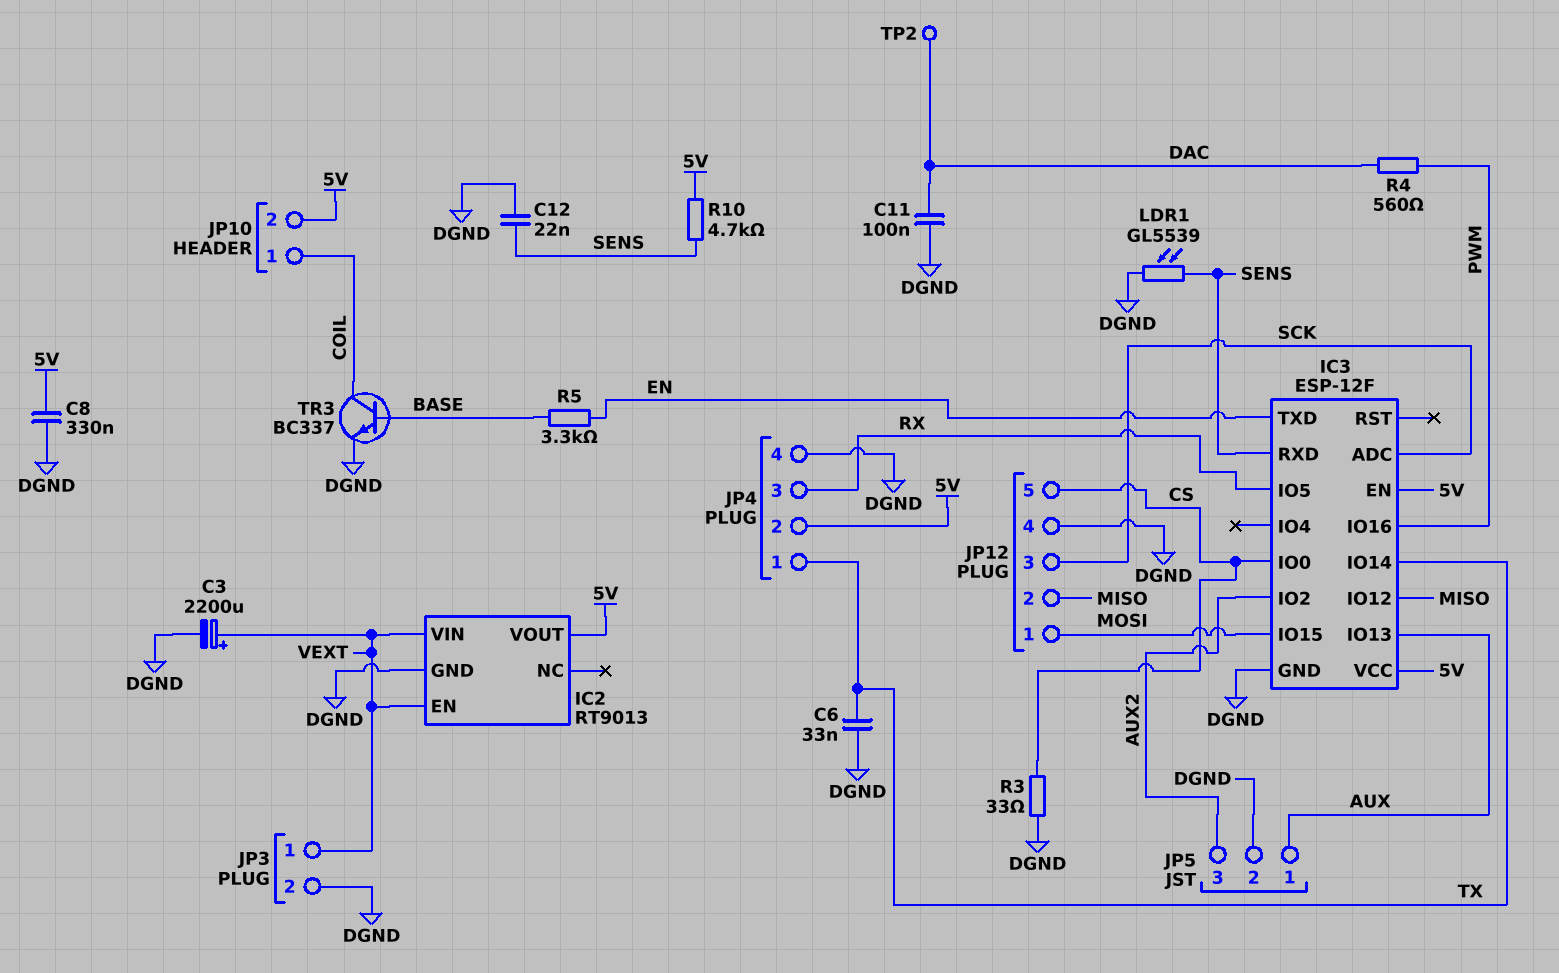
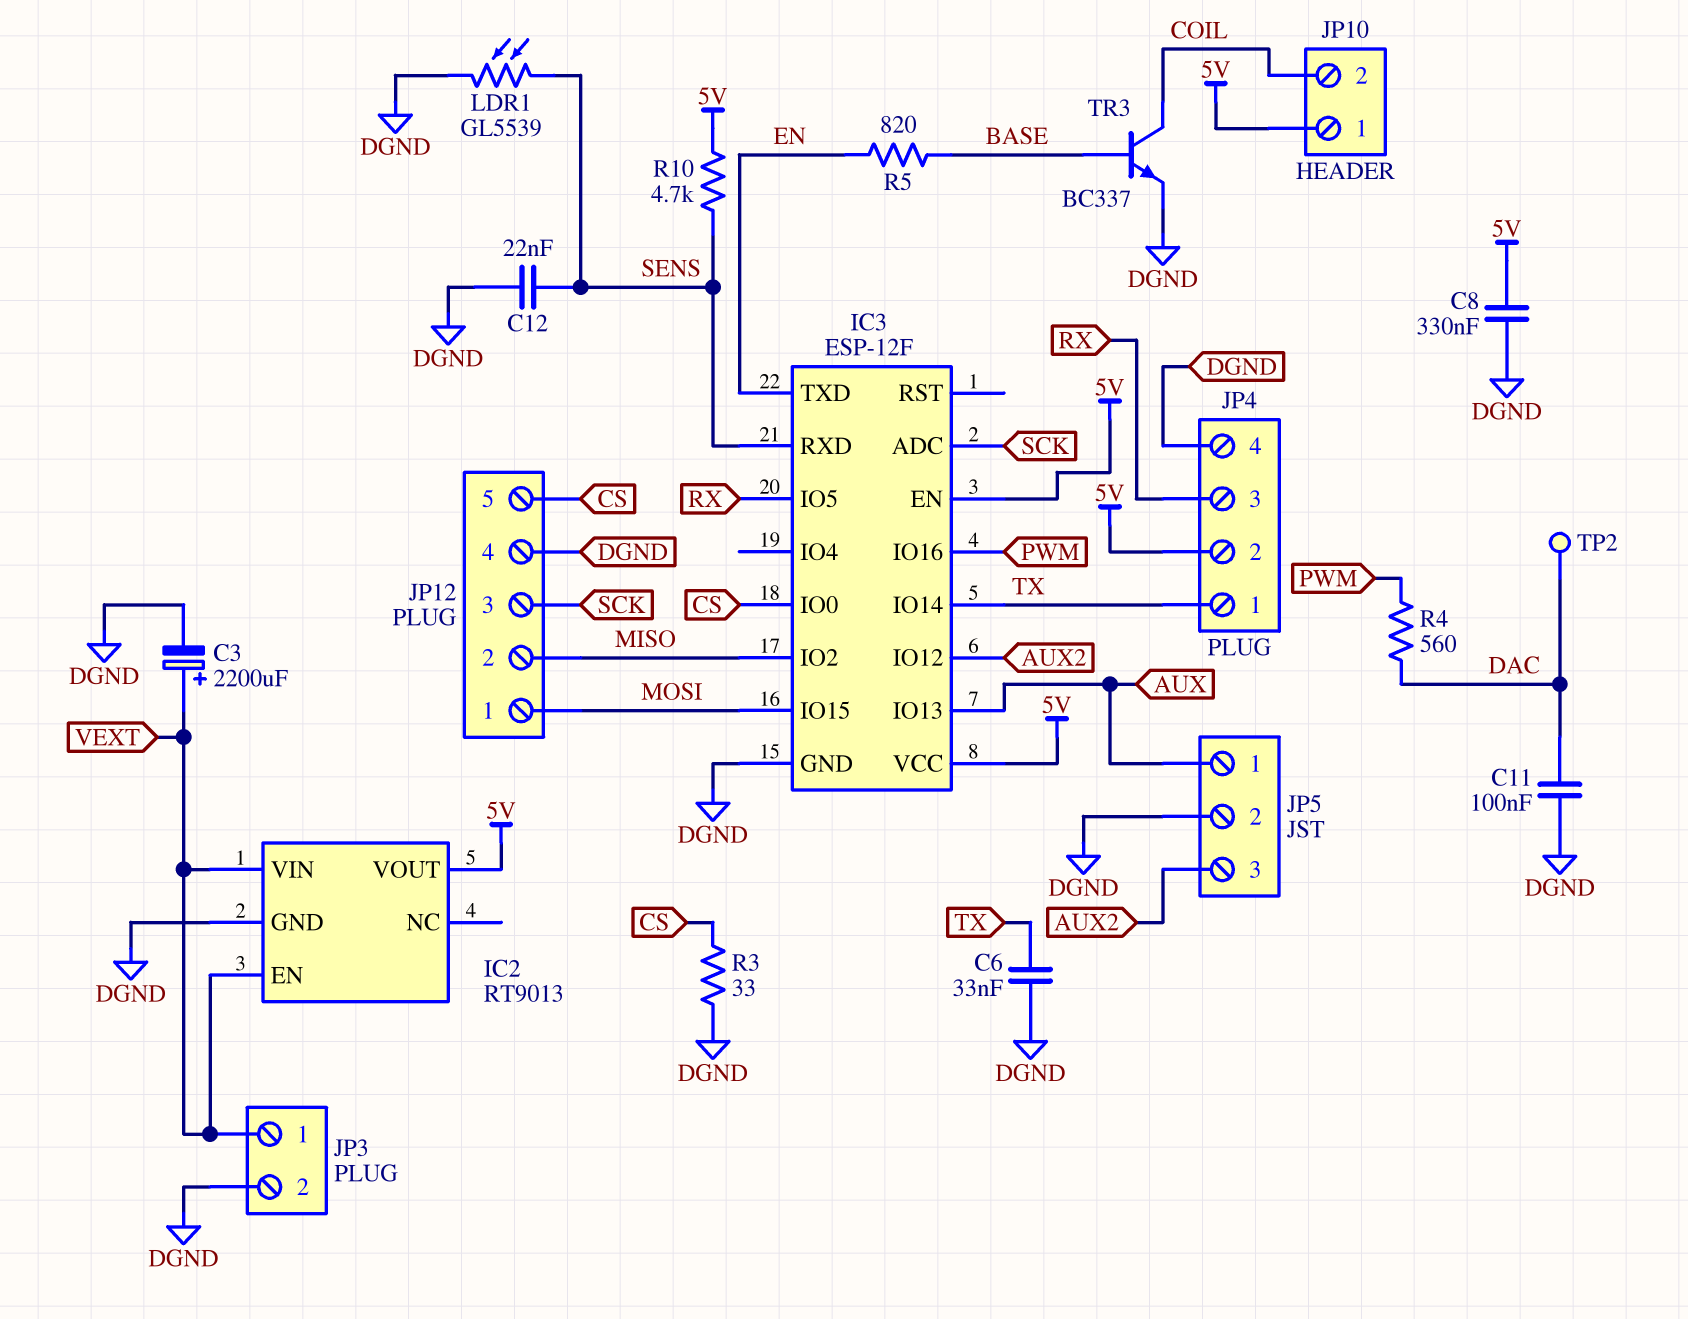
IC3 pin IO2: AUX2 -> MISO
IC3 pin IO12: MISO -> AUX2
JP10 pin 1: COIL -> 5V
JP10 pin 2: 5V -> COIL
R5: 3.3k (BASE, EN) -> 820 (BASE, EN)

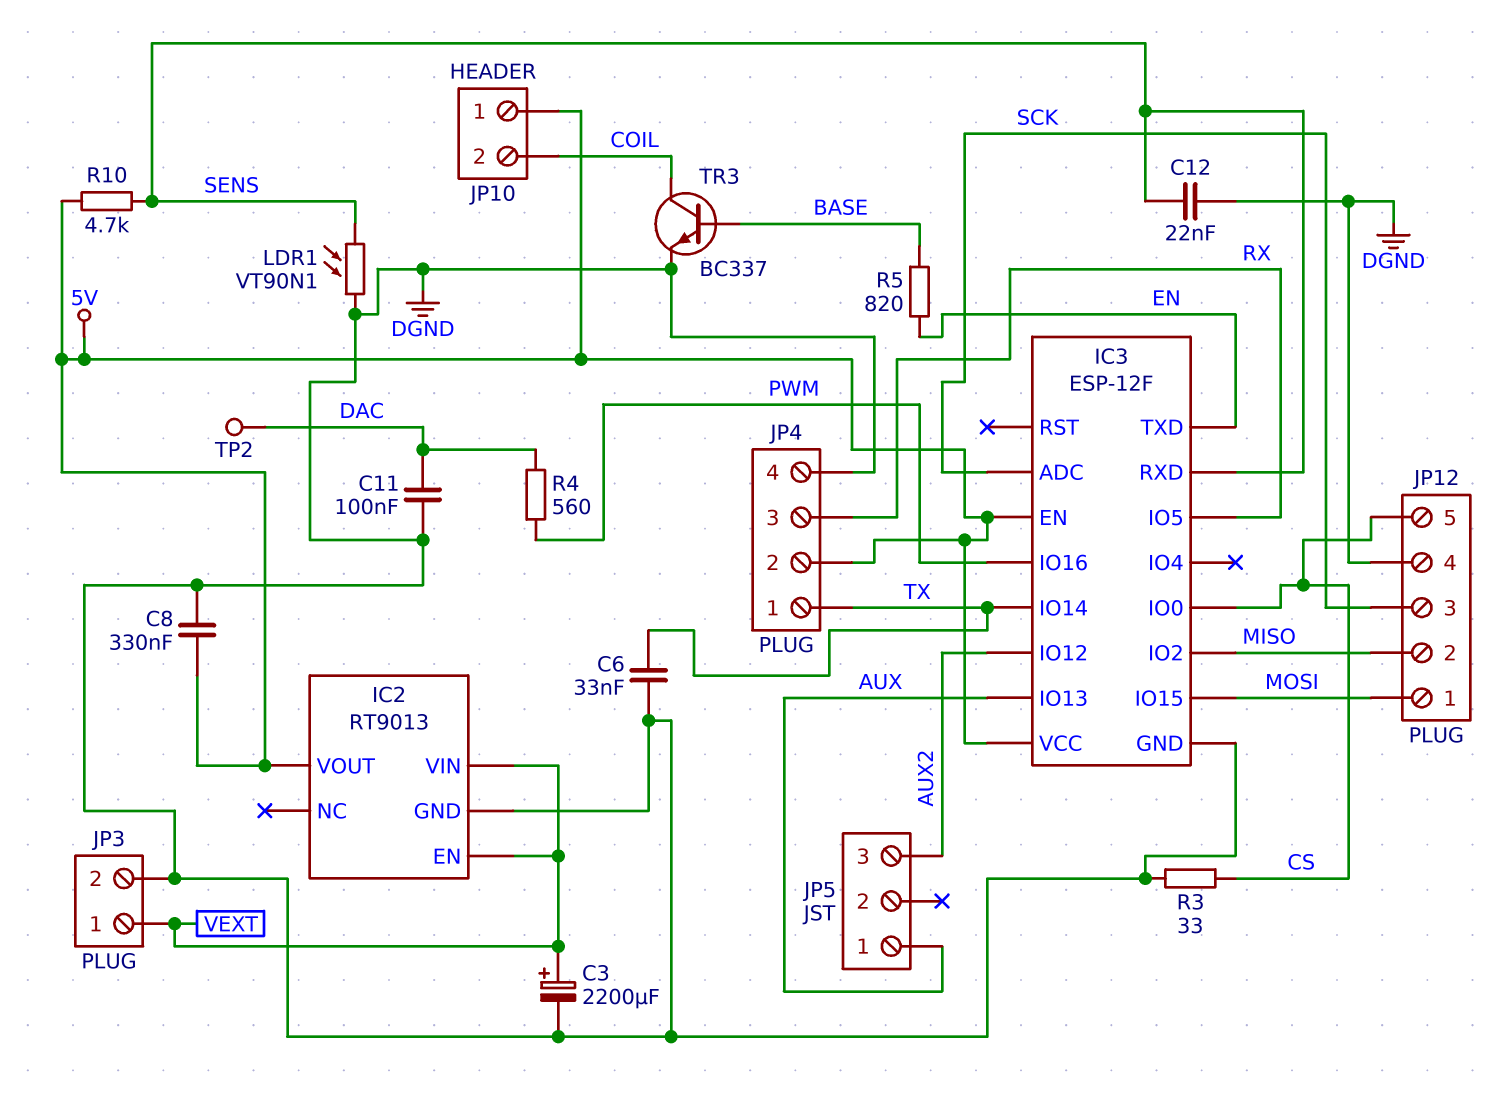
JP5 pin 2: DGND -> none
LDR1: GL5539 (DGND, SENS) -> VT90N1 (DGND, SENS)

